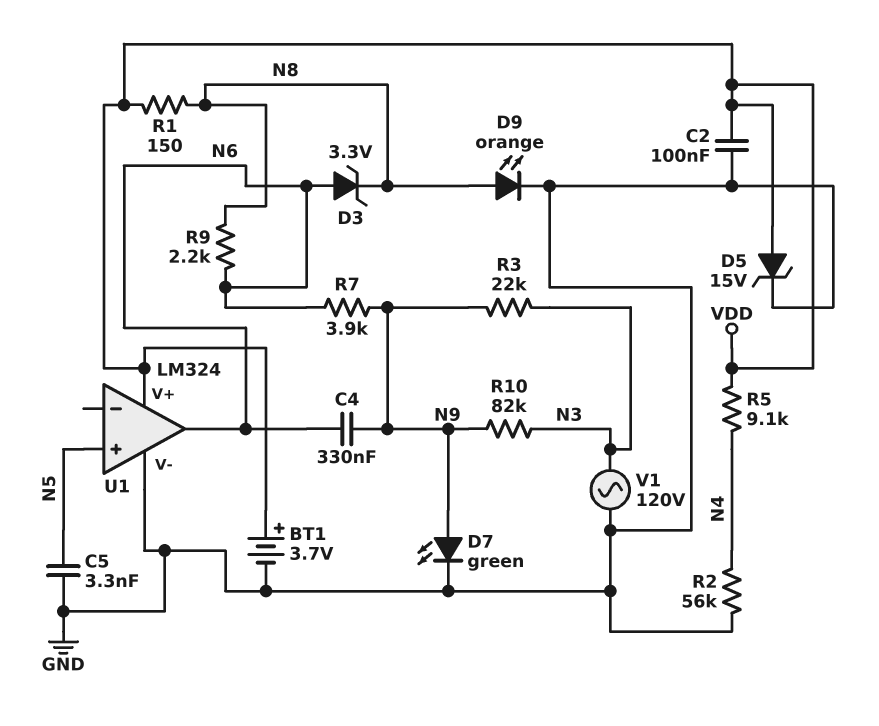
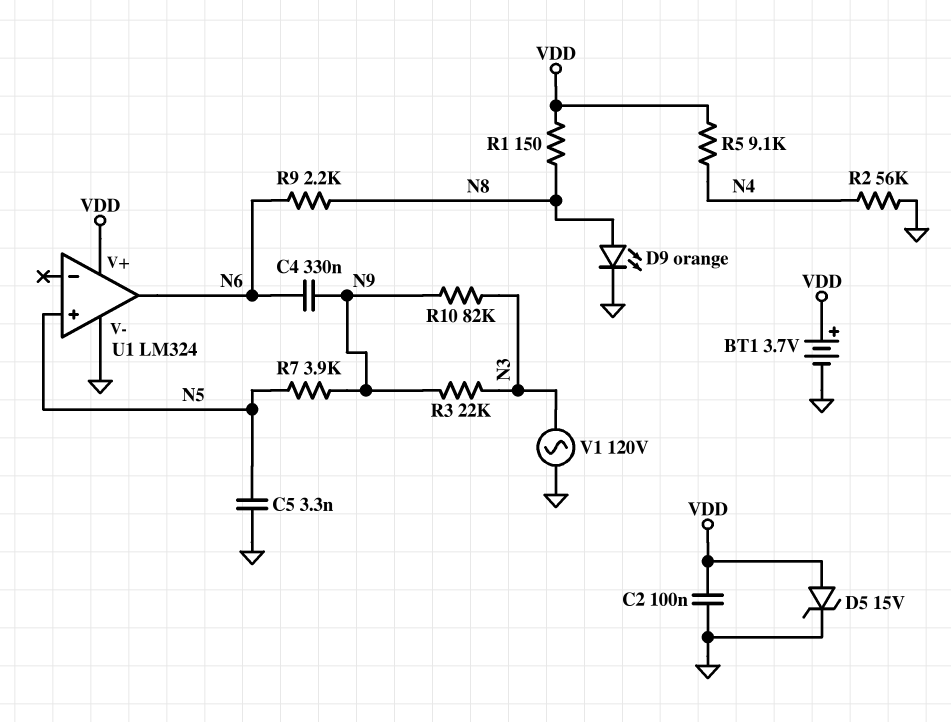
D3: zener 3.3V (A N6, K N8) -> none
D7: LED green (A N9, K GND) -> none
R7: 3.9k (N6, N9) -> 3.9k (N5, N9)

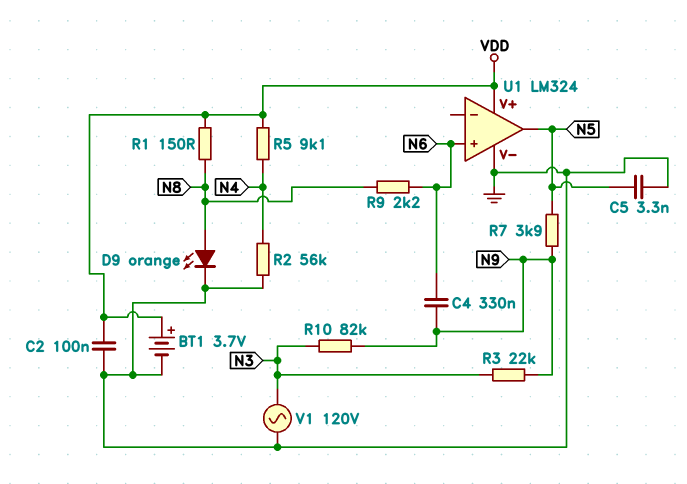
D5: zener 15V (A VDD, K GND) -> none
U1 pin in+: N5 -> N6
U1 pin out: N6 -> N5

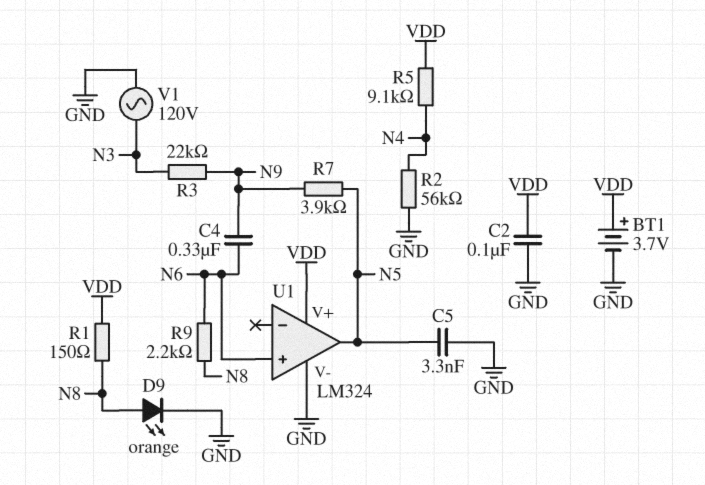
R10: 82k (N3, N9) -> none

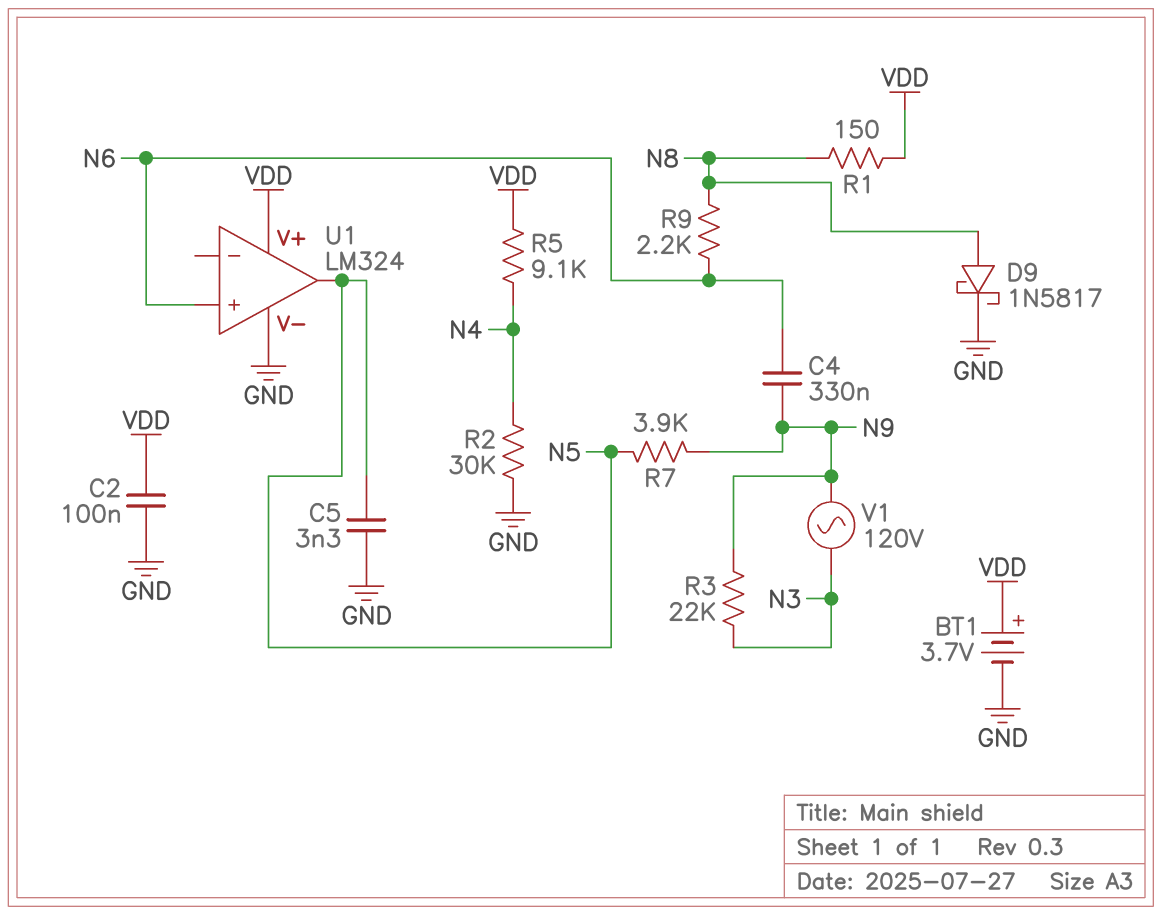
D9: LED orange (A N8, K GND) -> schottky 1N5817 (A N8, K GND)
R2: 56k (GND, N4) -> 30k (GND, N4)
V1: AC 120V (GND, N3) -> AC 120V (N3, N9)

